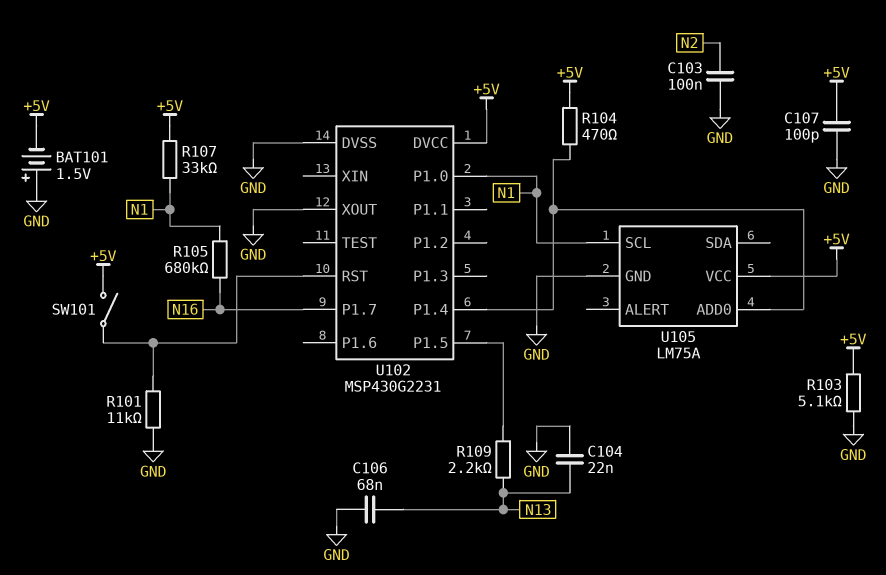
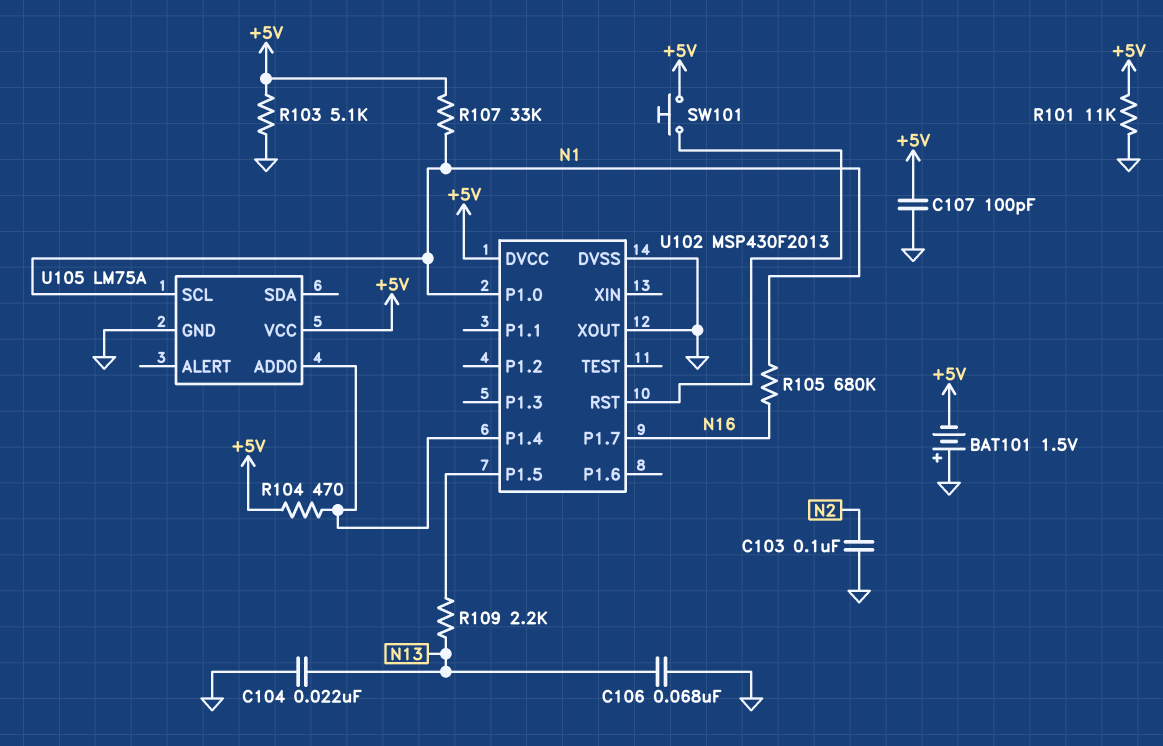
R101: 11k (GND, U102/RST) -> 11k (+5V, GND)
SW101: switch (+5V, U102/RST) -> button (+5V, U102/RST)
U102: MSP430G2231 -> MSP430F2013

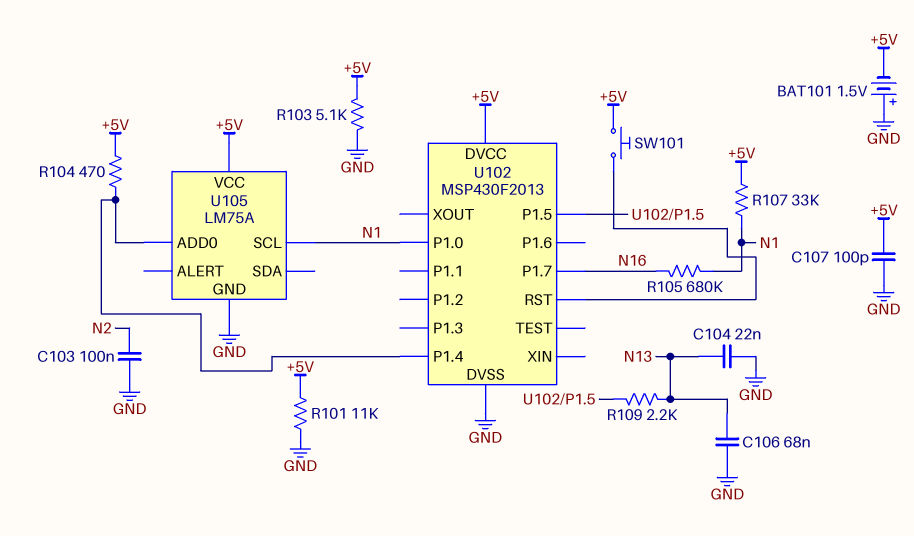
U102 pin XOUT: GND -> none

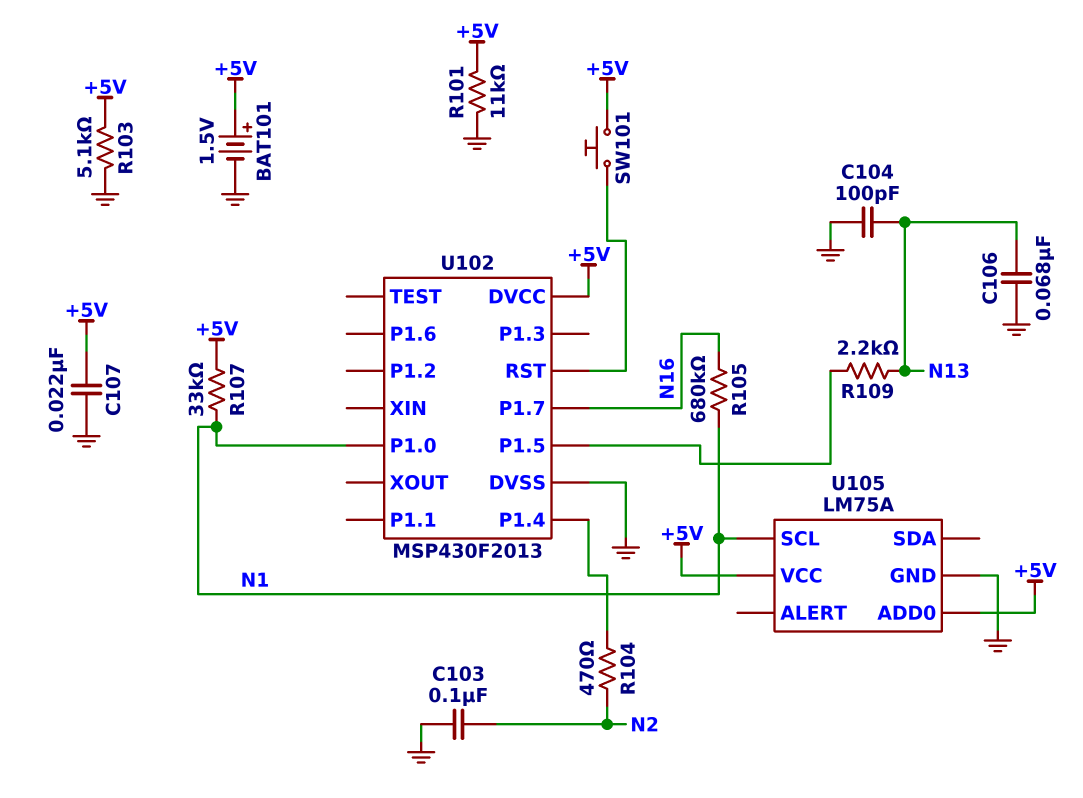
BAT101: 1.5V (plus GND, minus +5V) -> 1.5V (plus +5V, minus GND)
C104: 22nF (GND, N13) -> 100pF (GND, N13)
C107: 100pF (+5V, GND) -> 22nF (+5V, GND)
R104: 470 (+5V, U102/P1.4) -> 470 (N2, U102/P1.4)
U105 pin ADD0: U102/P1.4 -> +5V

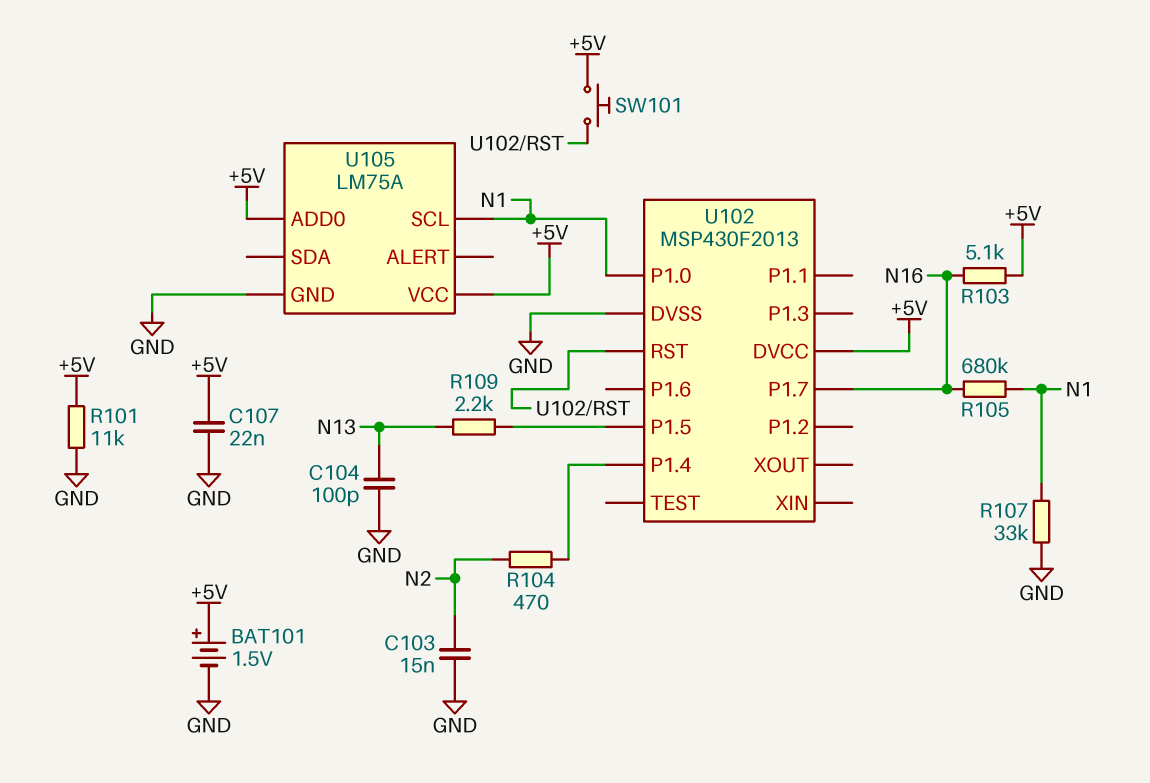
C103: 100nF (GND, N2) -> 15nF (GND, N2)
C106: 68nF (GND, N13) -> none
R103: 5.1k (+5V, GND) -> 5.1k (+5V, N16)
R107: 33k (+5V, N1) -> 33k (GND, N1)

